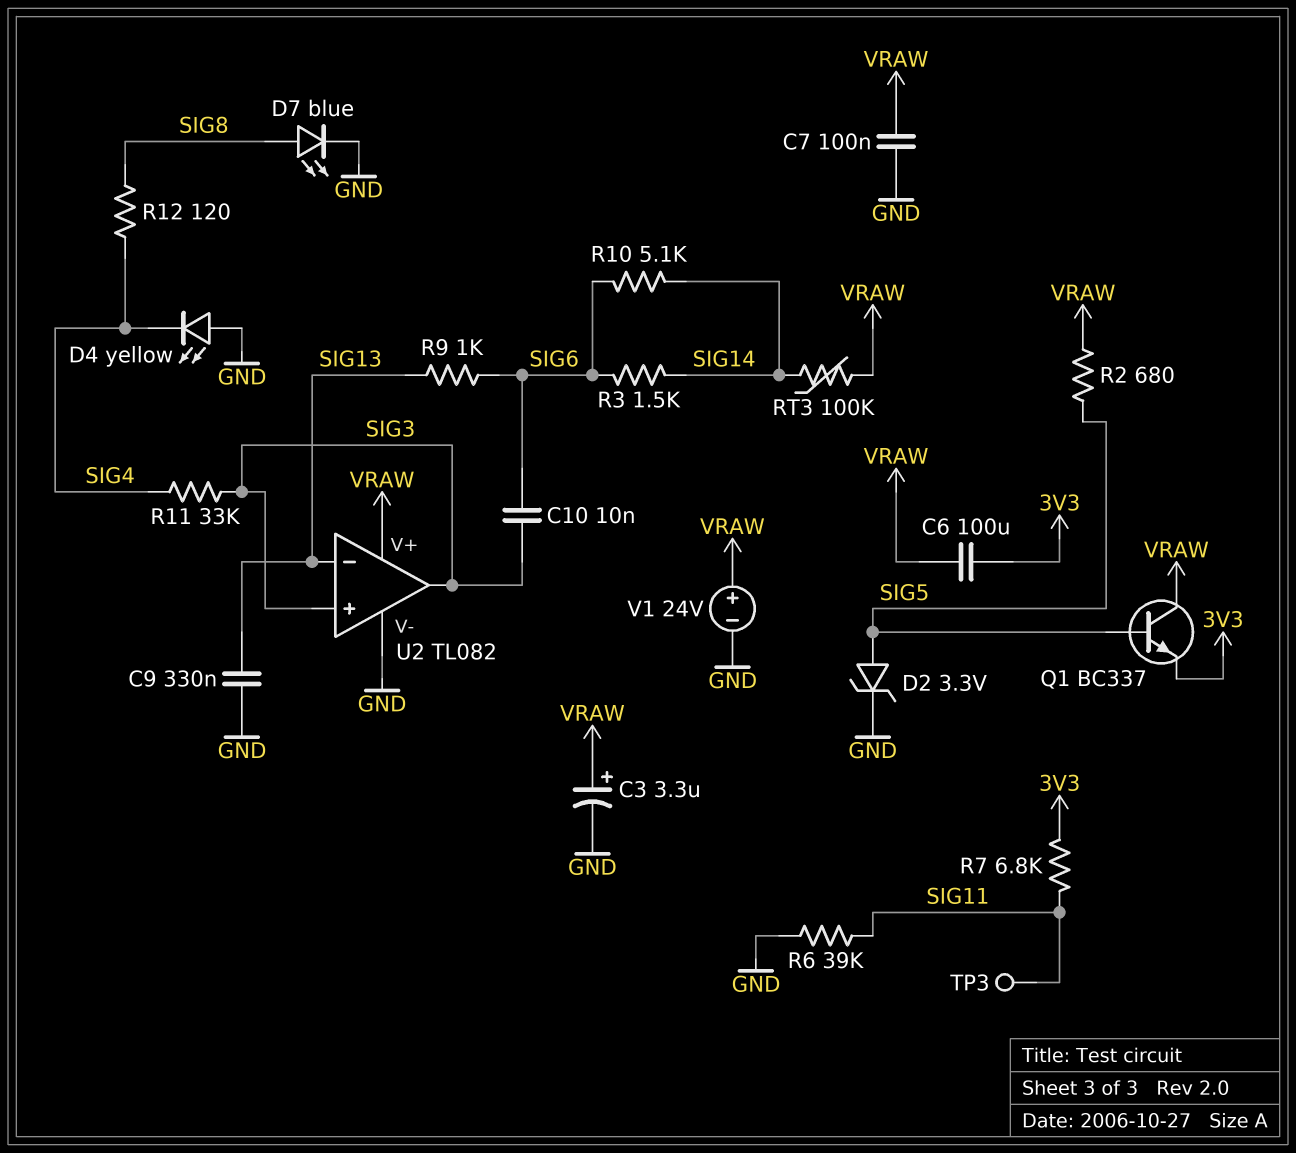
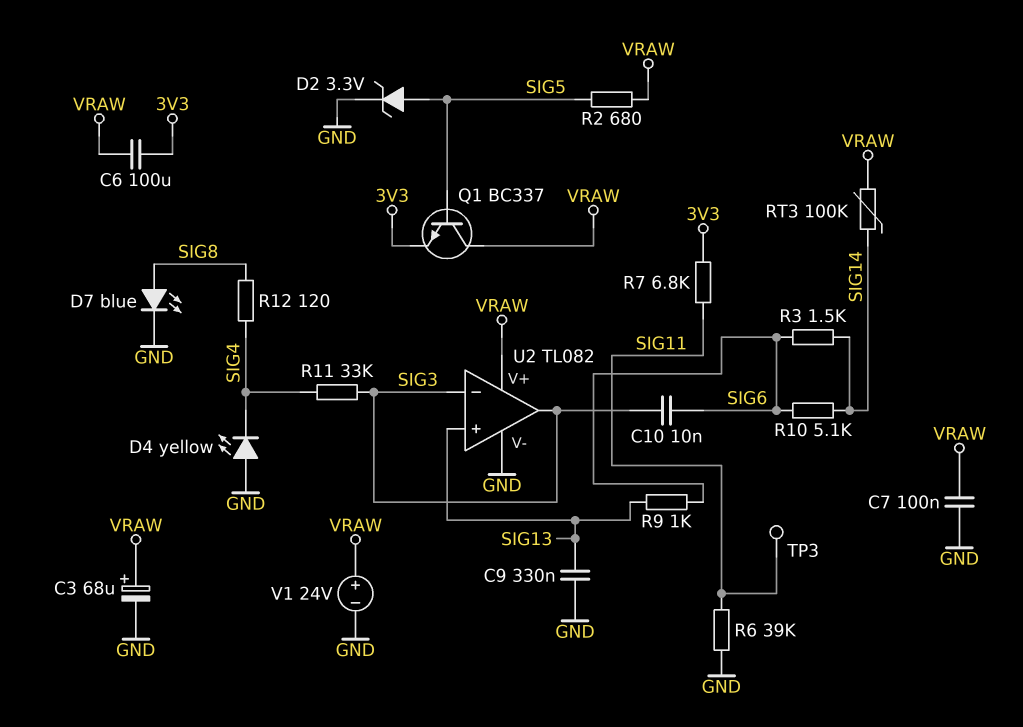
C3: 3.3uF (plus VRAW, minus GND) -> 68uF (plus VRAW, minus GND)
U2 pin in+: SIG3 -> SIG13
U2 pin in-: SIG13 -> SIG3

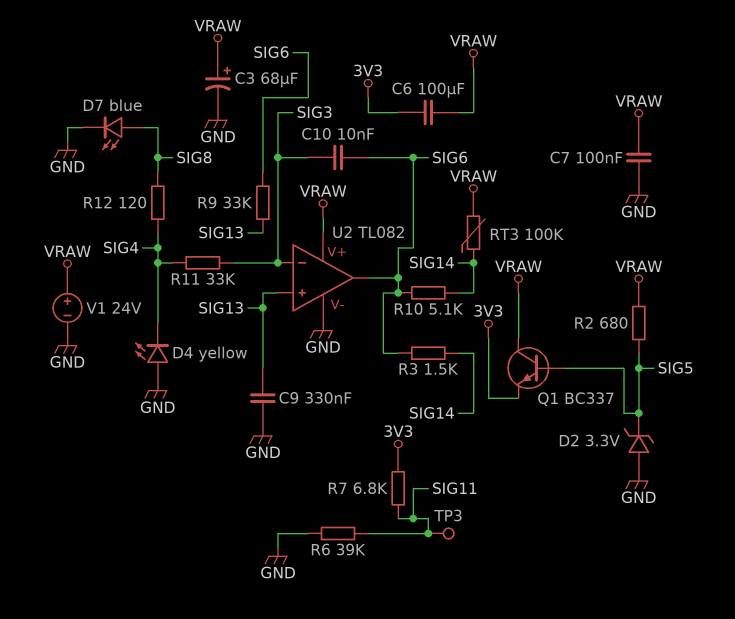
D2: zener 3.3V (A SIG5, K GND) -> zener 3.3V (A GND, K SIG5)
R9: 1k (SIG6, SIG13) -> 33k (SIG6, SIG13)
U2 pin out: SIG3 -> SIG6

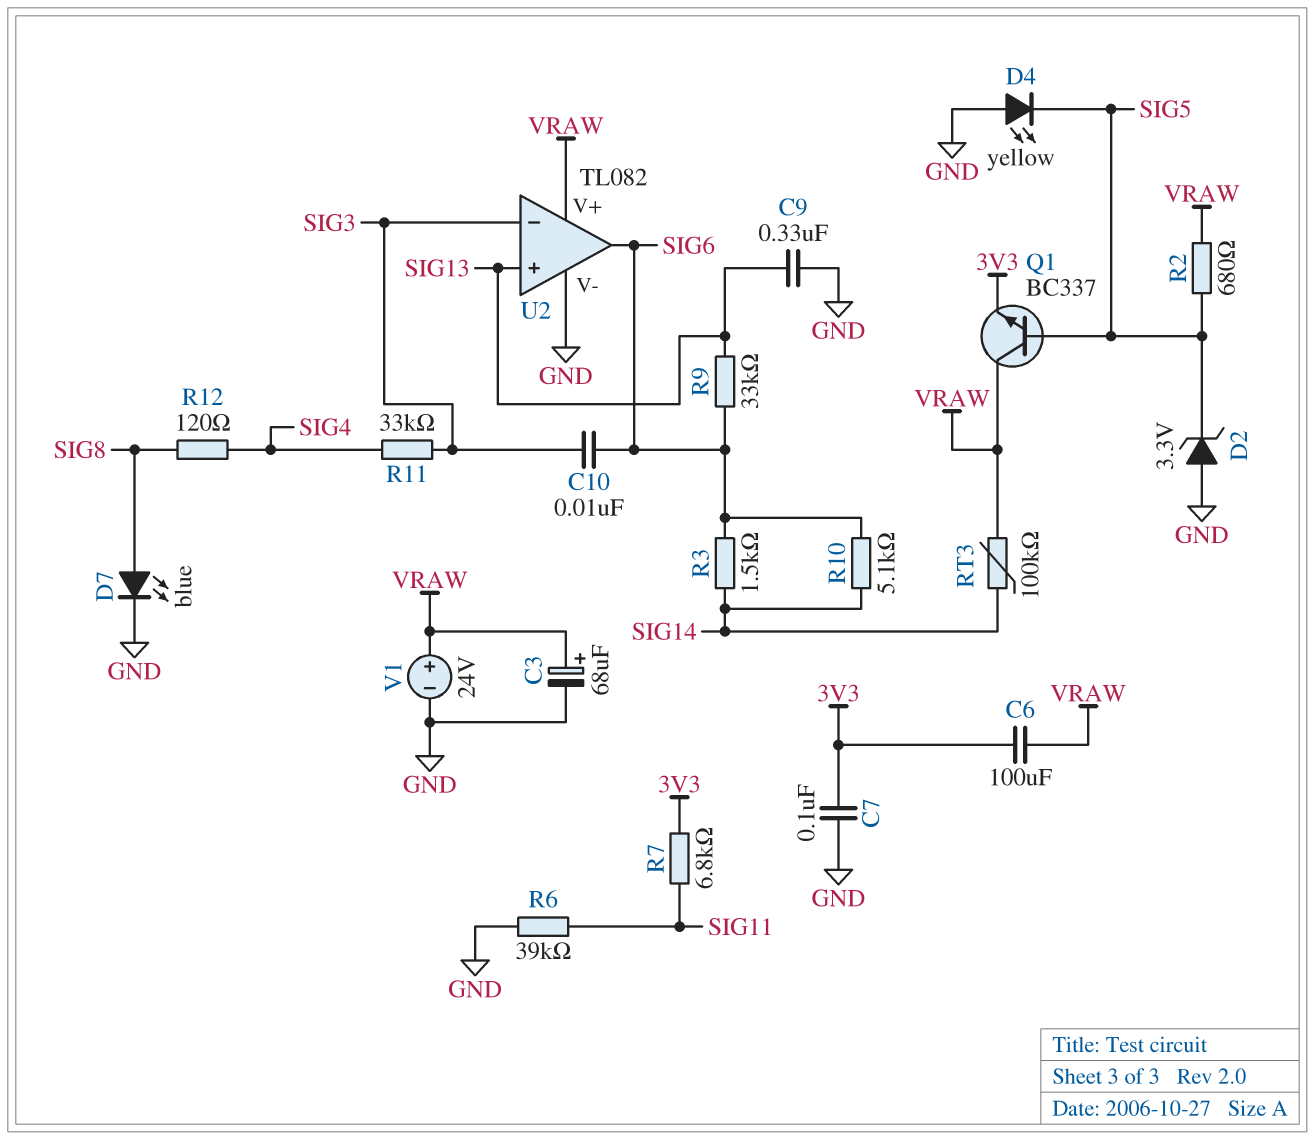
C7: 100nF (GND, VRAW) -> 100nF (3V3, GND)
D4: LED yellow (A GND, K SIG4) -> LED yellow (A GND, K SIG5)
TP3: test point (SIG11) -> none

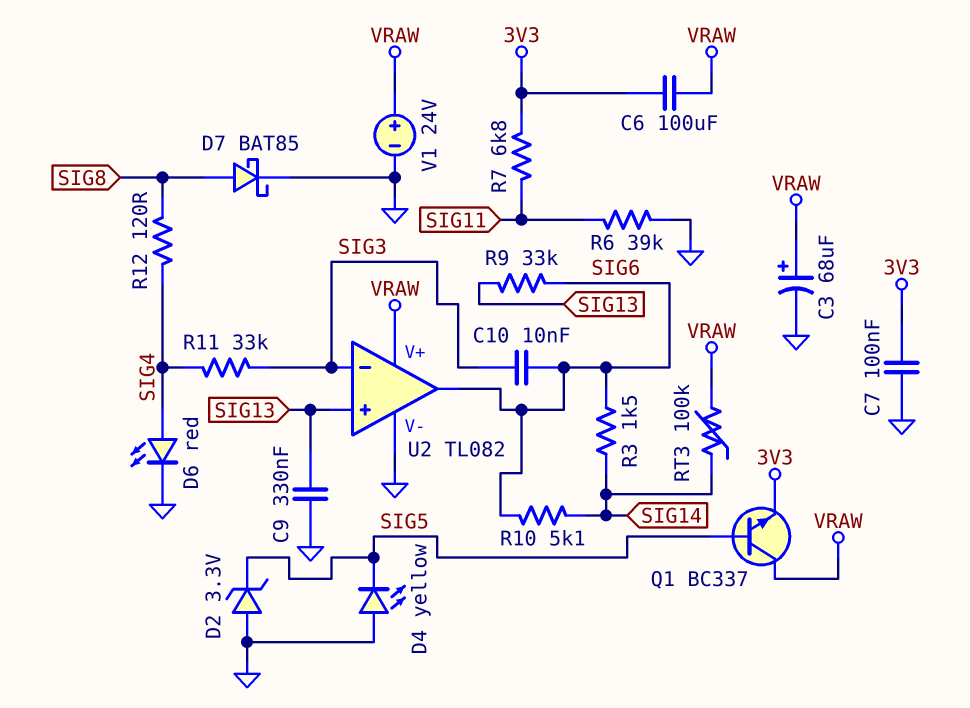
D6: none -> LED red (A SIG4, K GND)
D7: LED blue (A SIG8, K GND) -> schottky BAT85 (A SIG8, K GND)
R2: 680 (SIG5, VRAW) -> none

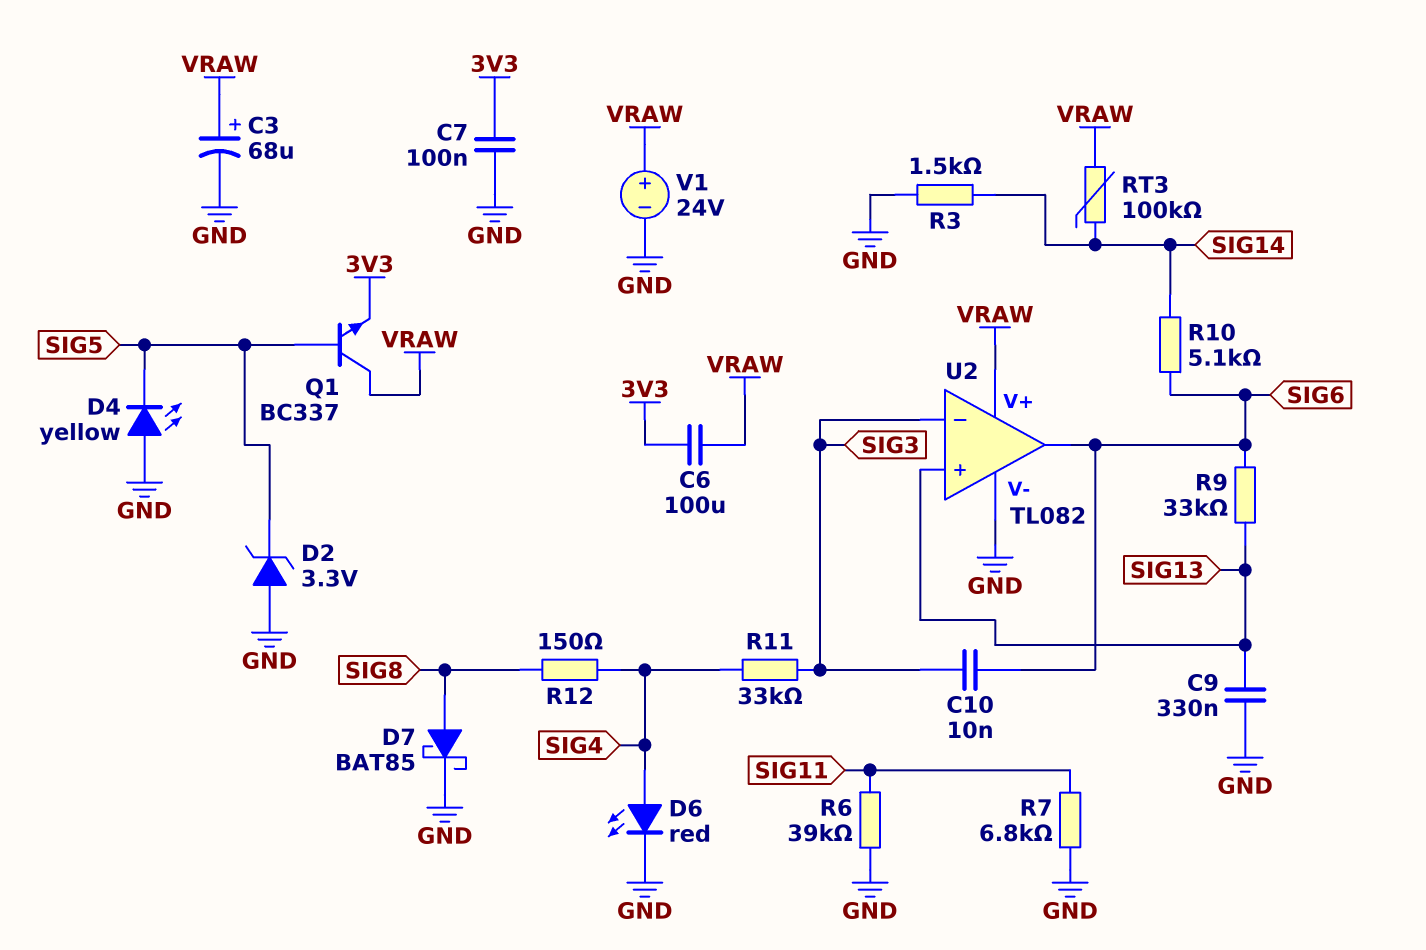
R3: 1.5k (SIG6, SIG14) -> 1.5k (GND, SIG14)
R7: 6.8k (3V3, SIG11) -> 6.8k (GND, SIG11)
R12: 120 (SIG4, SIG8) -> 150 (SIG4, SIG8)

